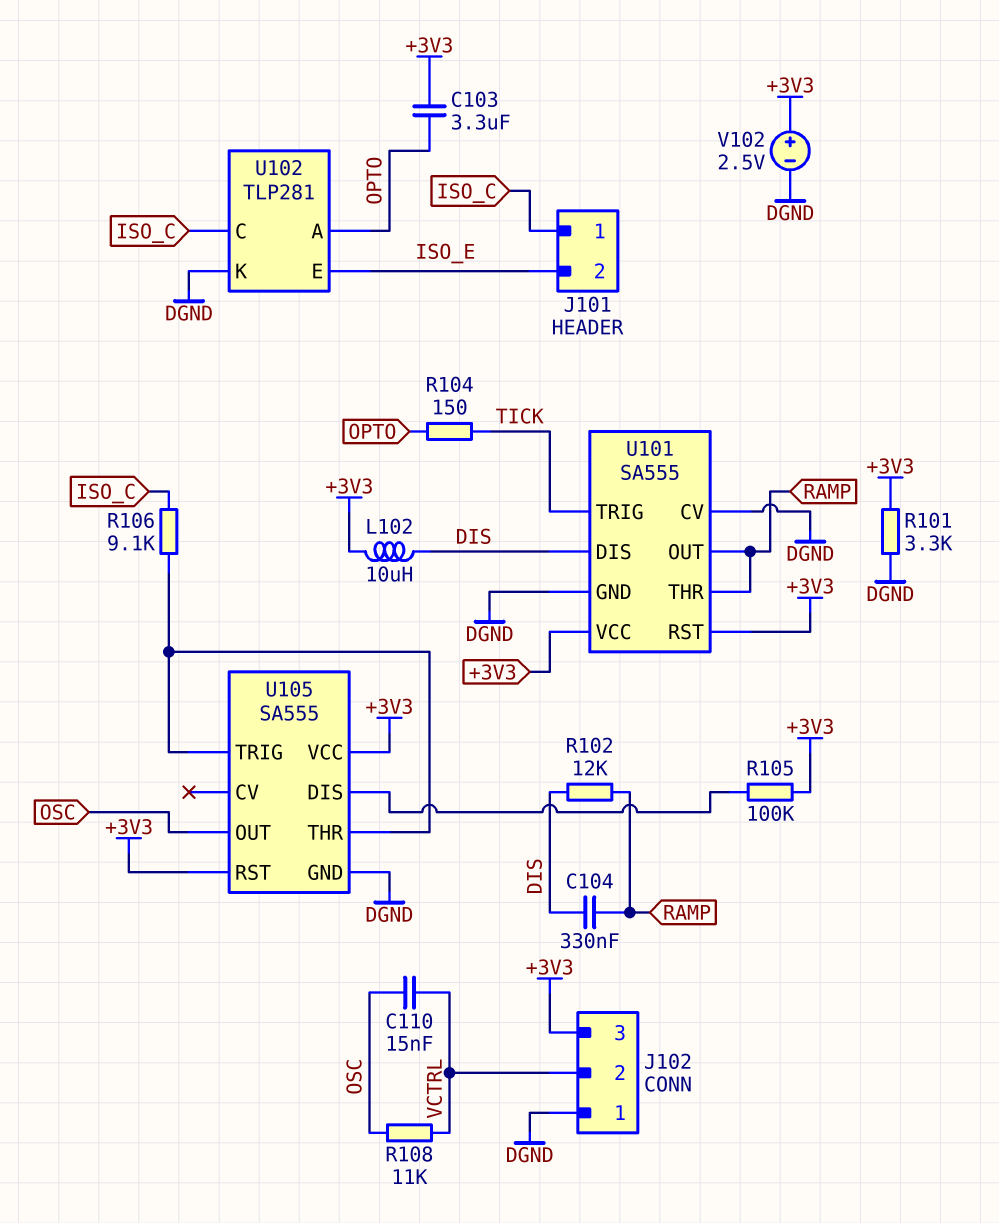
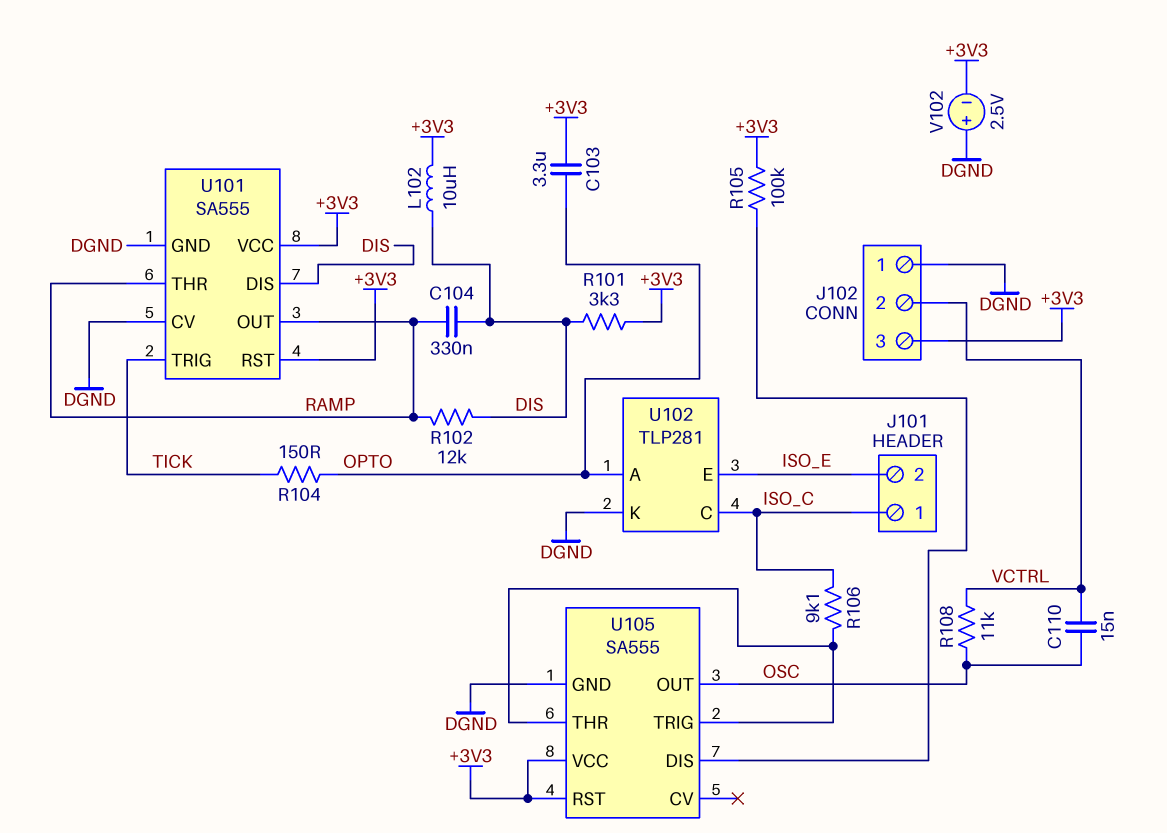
R101: 3.3k (+3V3, DGND) -> 3.3k (+3V3, DIS)
V102: 2.5V (plus +3V3, minus DGND) -> 2.5V (plus DGND, minus +3V3)

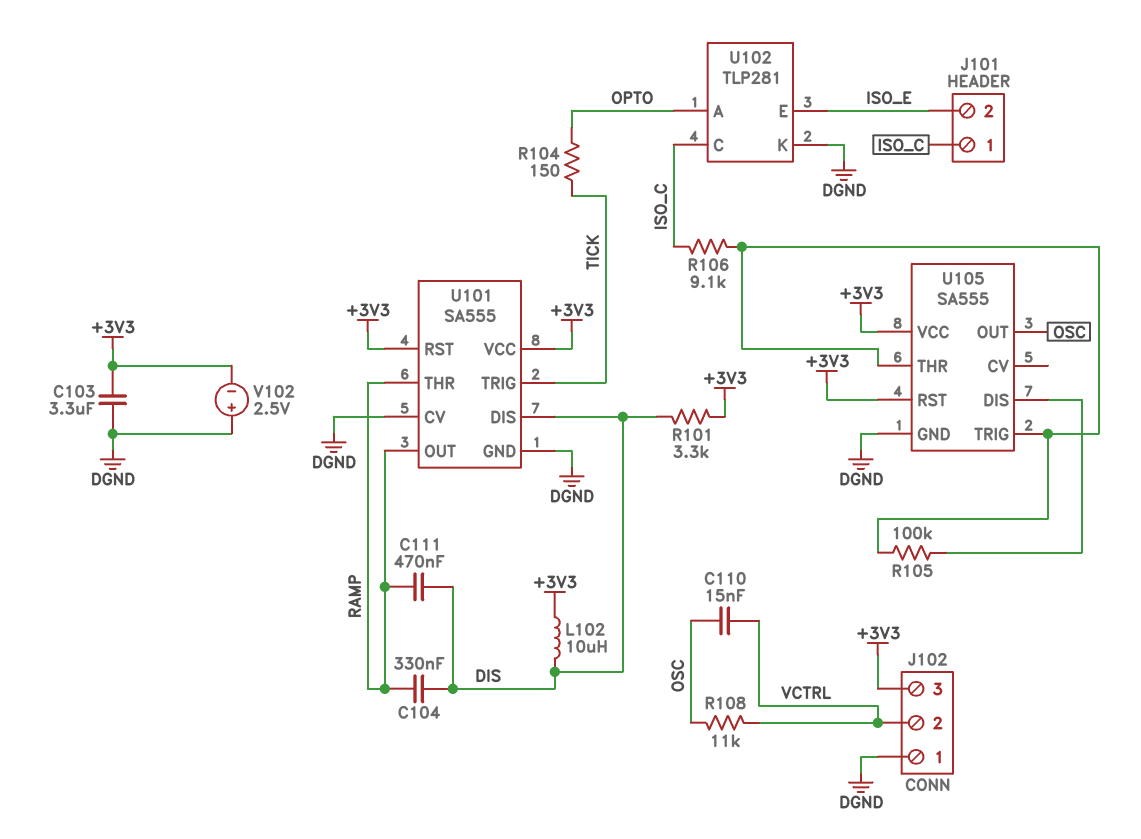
C103: 3.3uF (+3V3, OPTO) -> 3.3uF (+3V3, DGND)
C111: none -> 470nF (DIS, RAMP)
R102: 12k (DIS, RAMP) -> none
R105: 100k (+3V3, U105/DIS) -> 100k (U105/DIS, U105/THR)

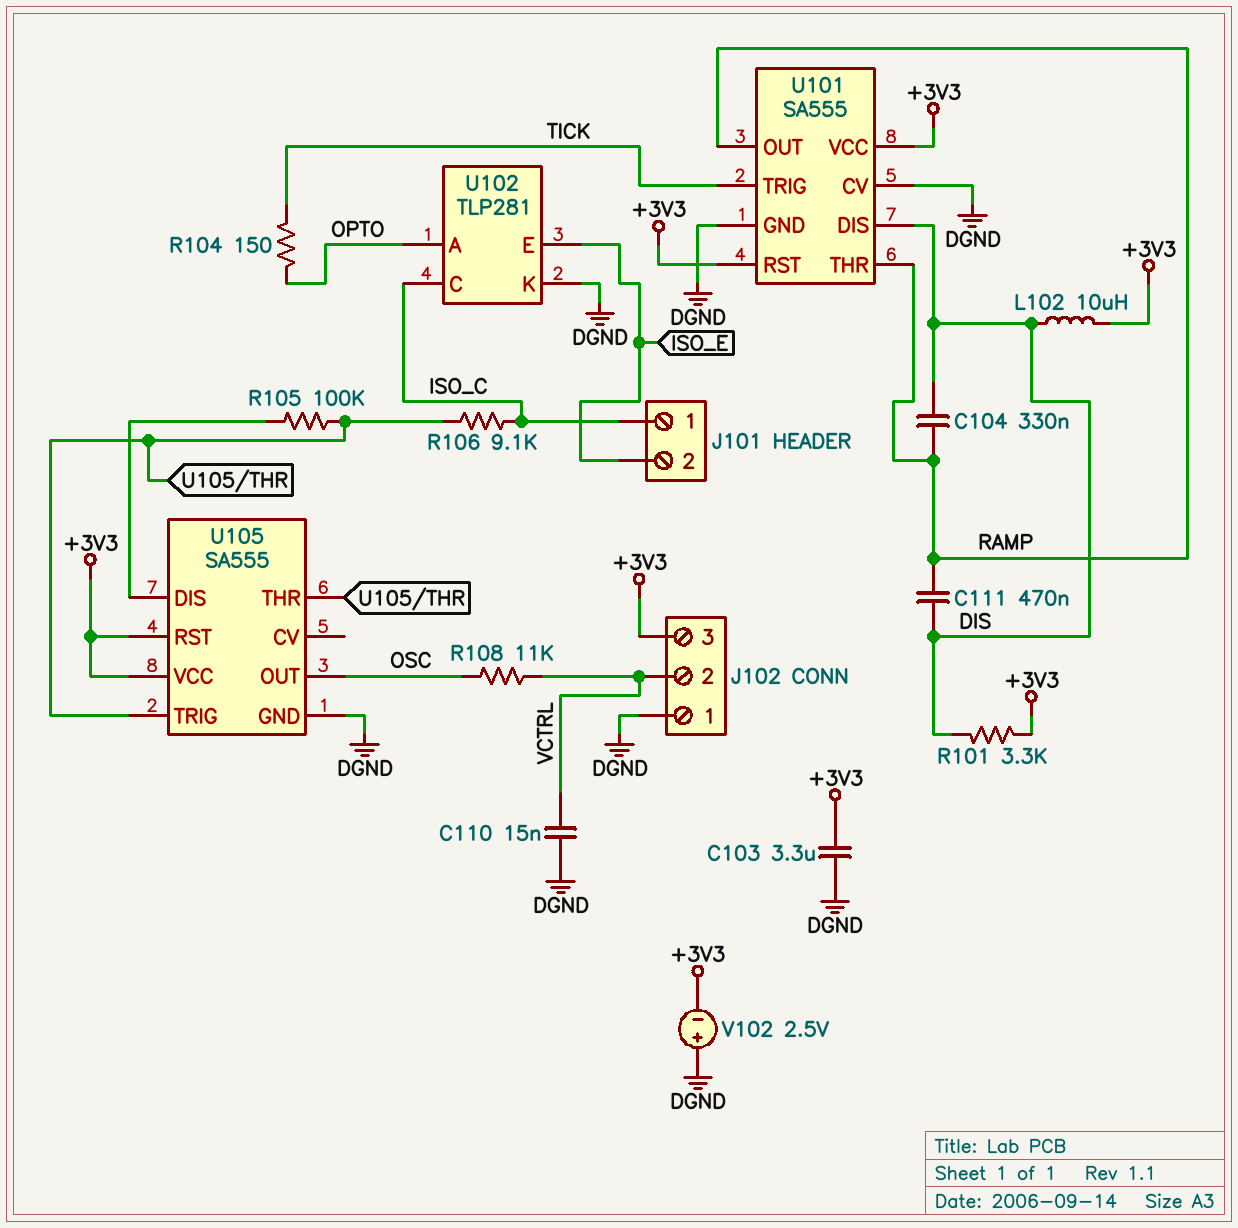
C110: 15nF (OSC, VCTRL) -> 15nF (DGND, VCTRL)

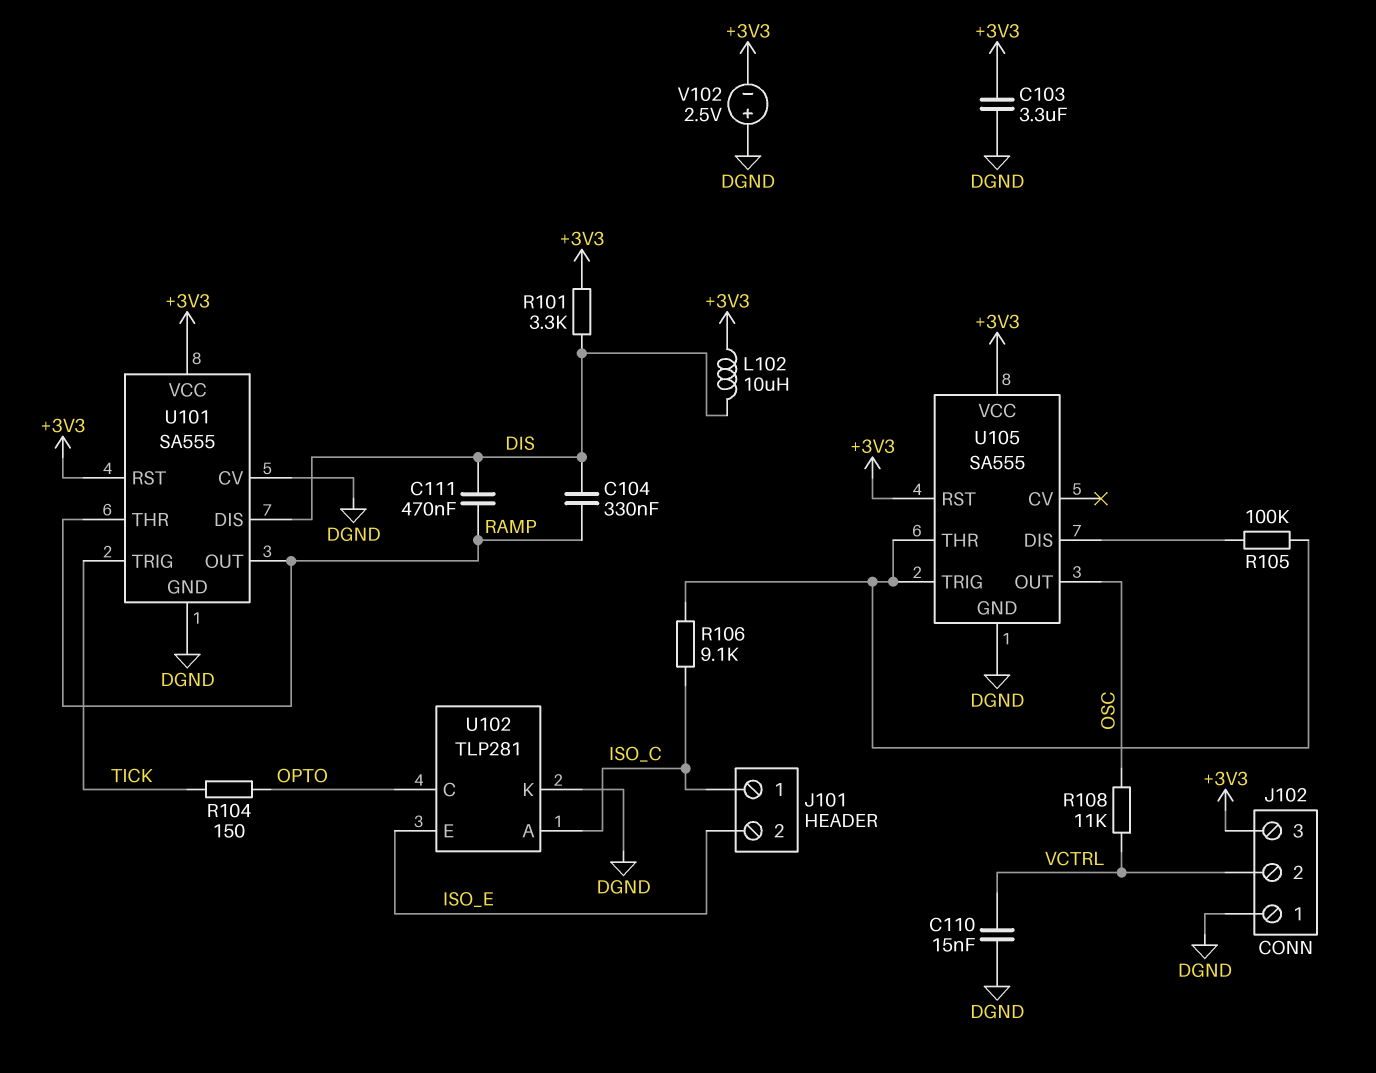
U102 pin A: OPTO -> ISO_C
U102 pin C: ISO_C -> OPTO

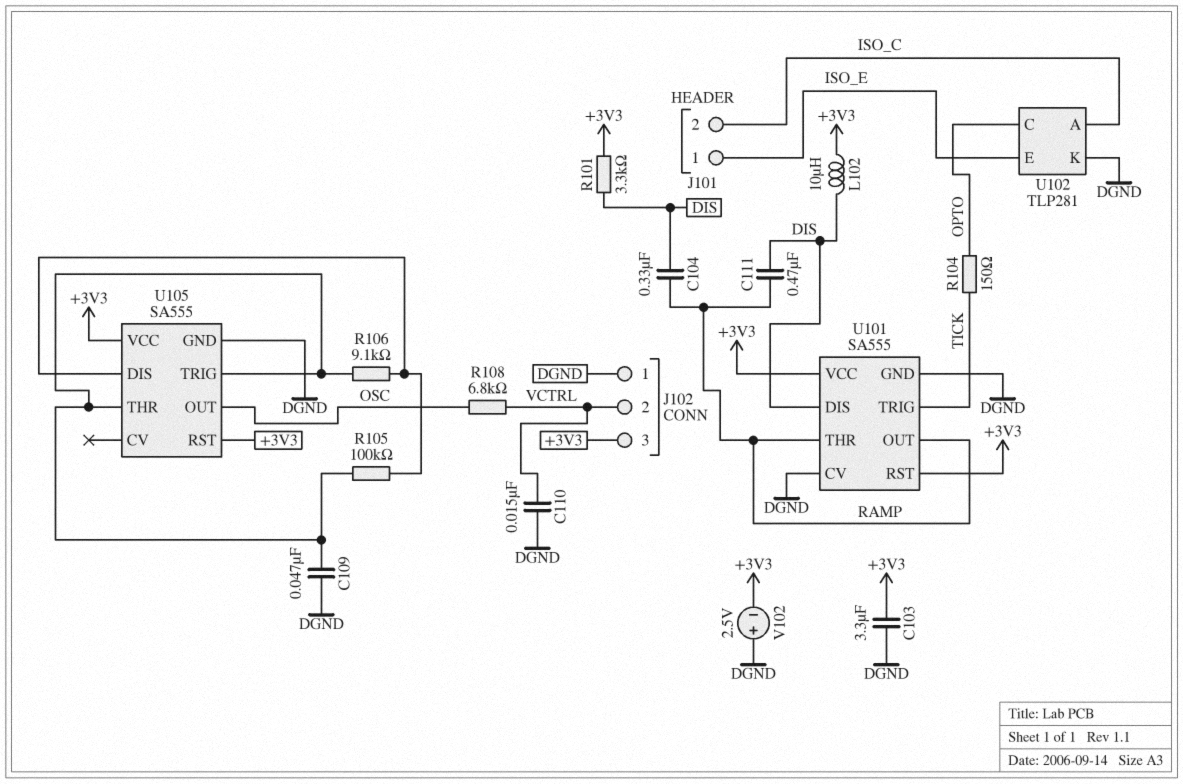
C109: none -> 47nF (DGND, U105/THR)
J101 pin 1: ISO_C -> ISO_E
J101 pin 2: ISO_E -> ISO_C
R106: 9.1k (ISO_C, U105/THR) -> 9.1k (U105/DIS, U105/THR)
R108: 11k (OSC, VCTRL) -> 6.8k (OSC, VCTRL)

